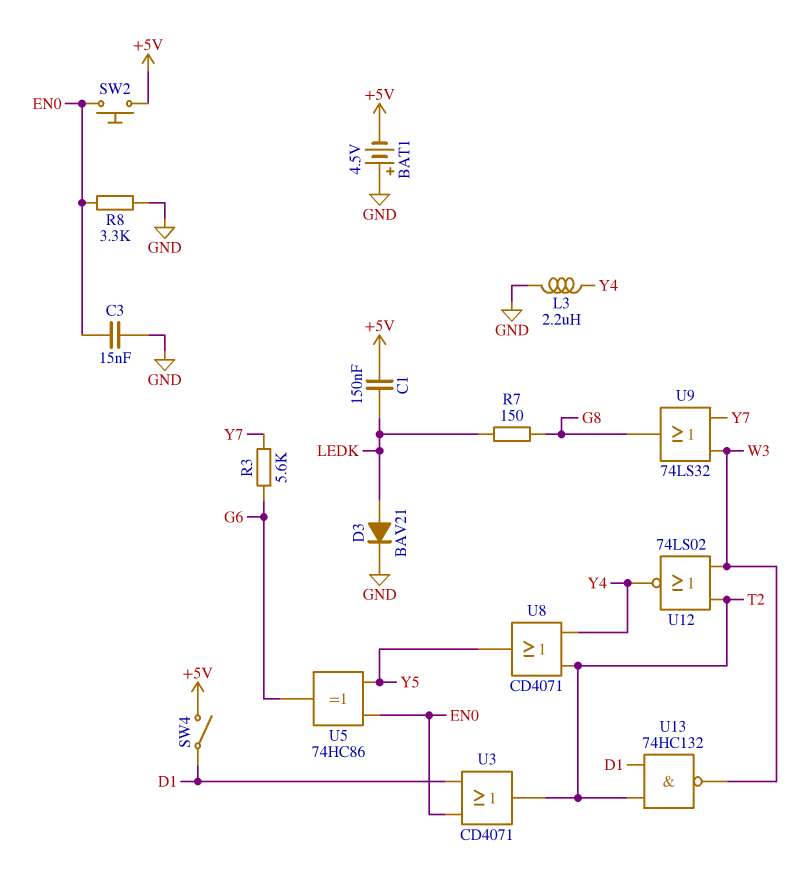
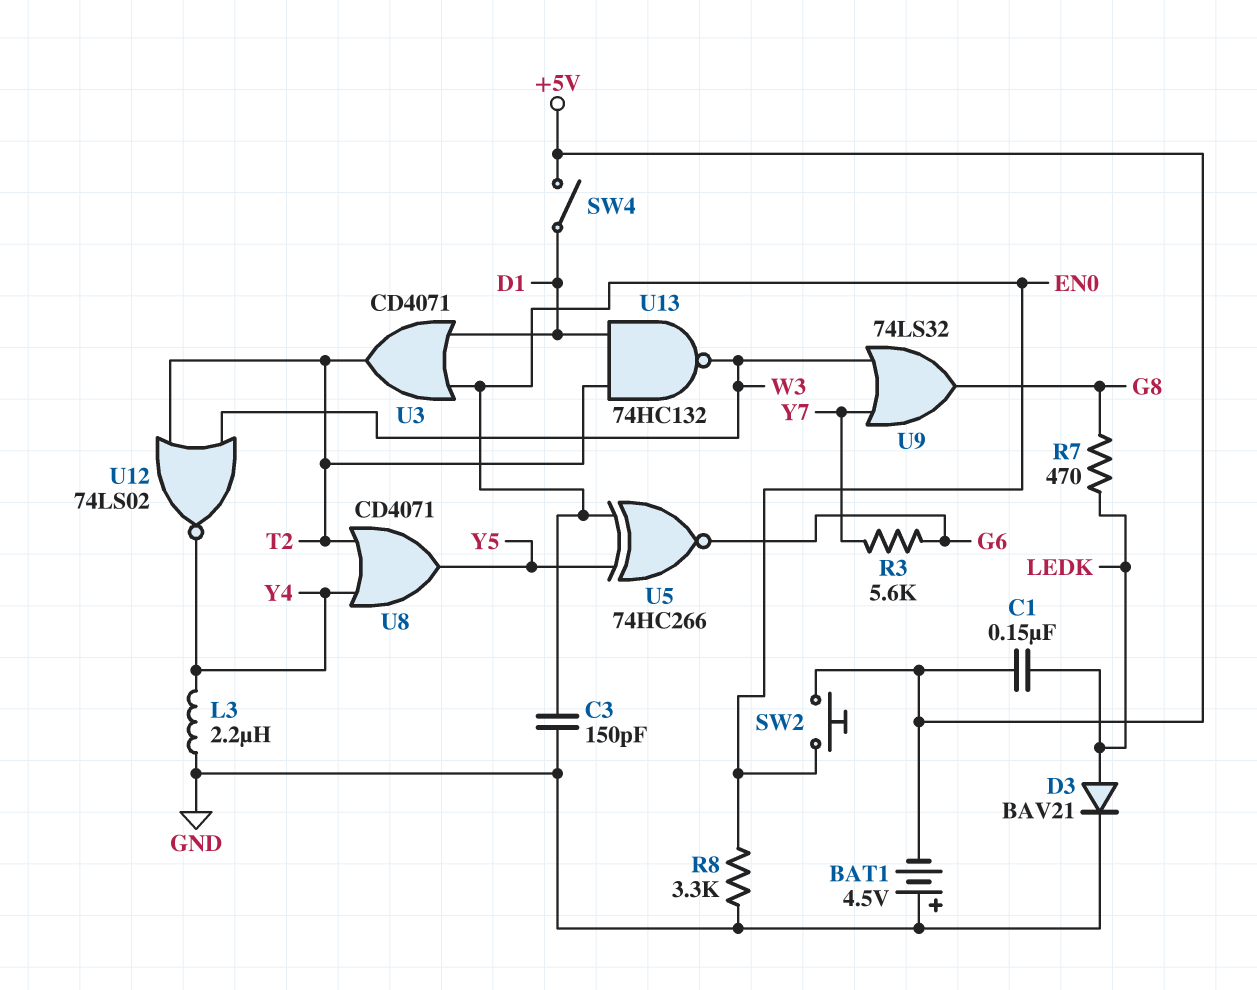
C3: 15nF (EN0, GND) -> 150pF (EN0, GND)
R7: 150 (G8, LEDK) -> 470 (G8, LEDK)
U5: XOR 74HC86 (in EN0, in Y5, out G6) -> XNOR 74HC266 (in EN0, in Y5, out G6)

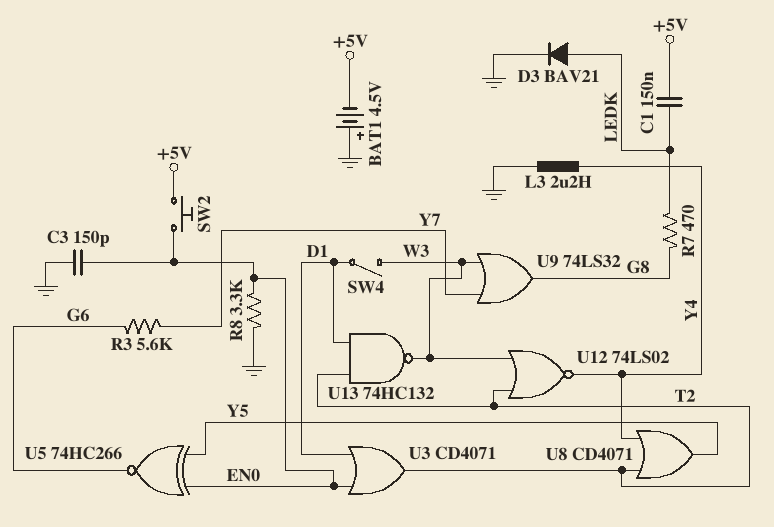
SW4: switch (+5V, D1) -> switch (D1, W3)

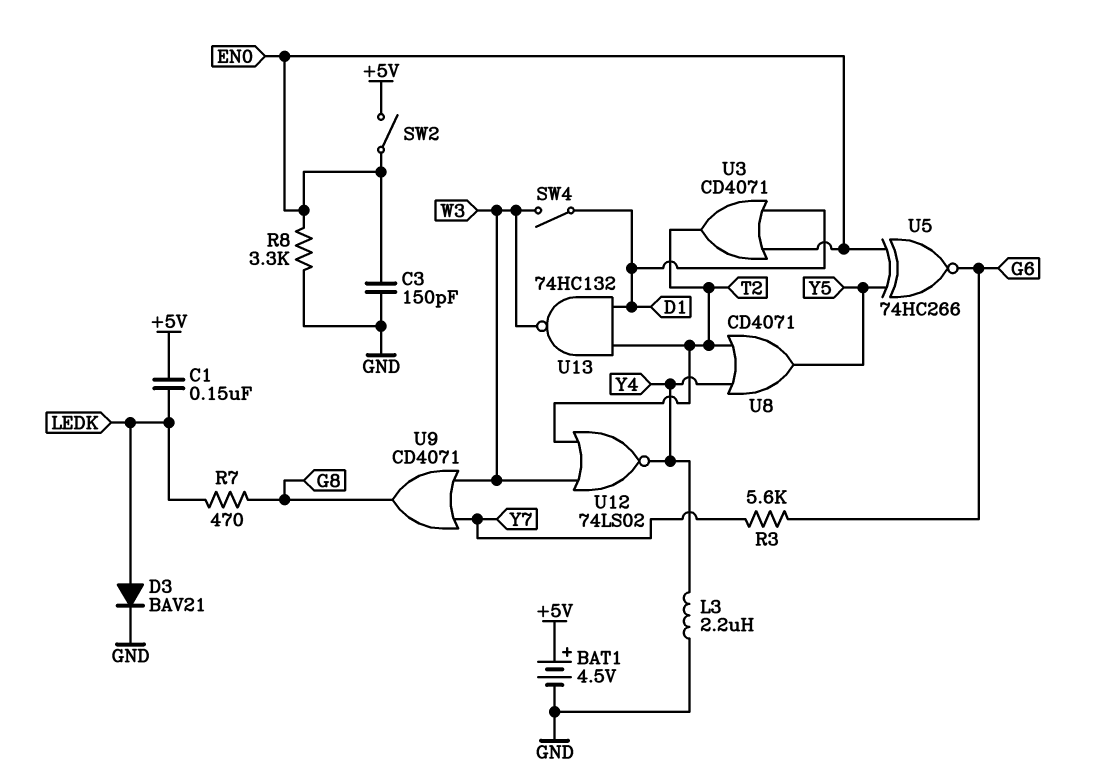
BAT1: 4.5V (plus GND, minus +5V) -> 4.5V (plus +5V, minus GND)
SW2: button (+5V, EN0) -> switch (+5V, EN0)
U9: OR 74LS32 (in W3, in Y7, out G8) -> OR CD4071 (in W3, in Y7, out G8)

